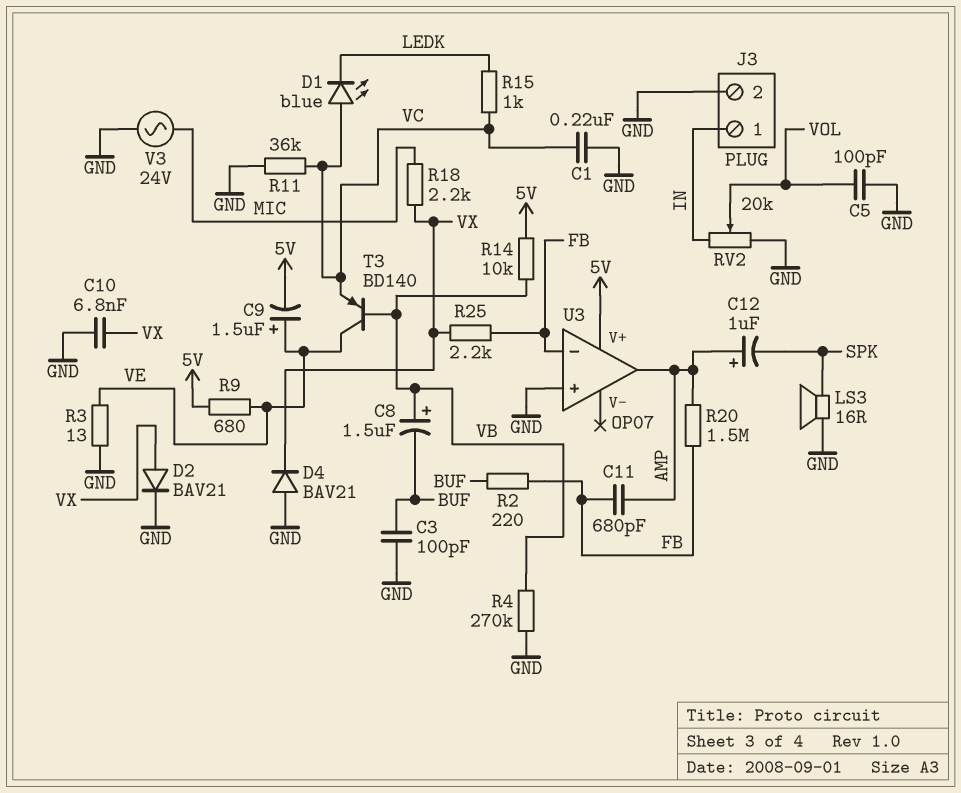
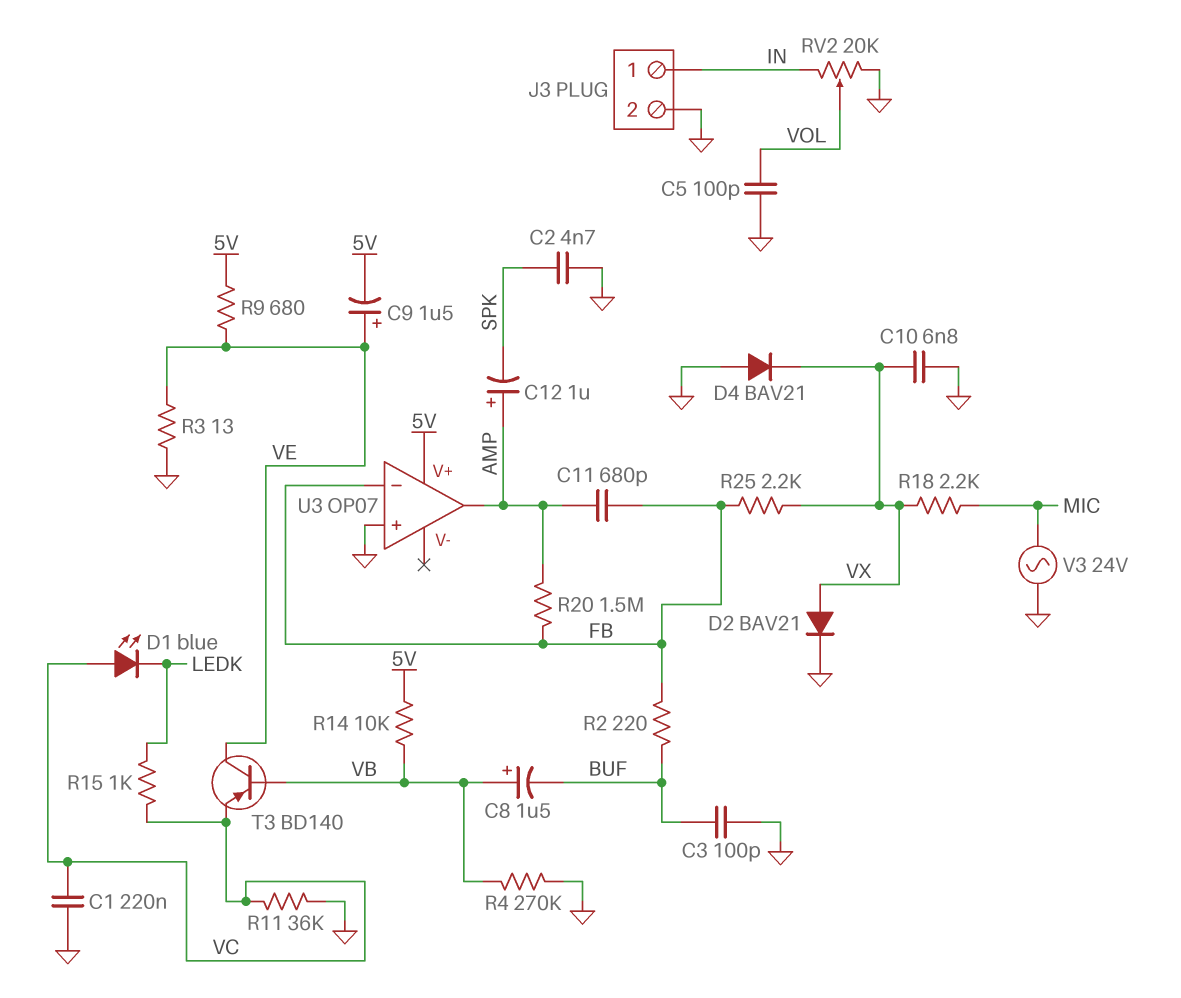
C2: none -> 4.7nF (GND, SPK)
LS3: speaker 16R (GND, SPK) -> none

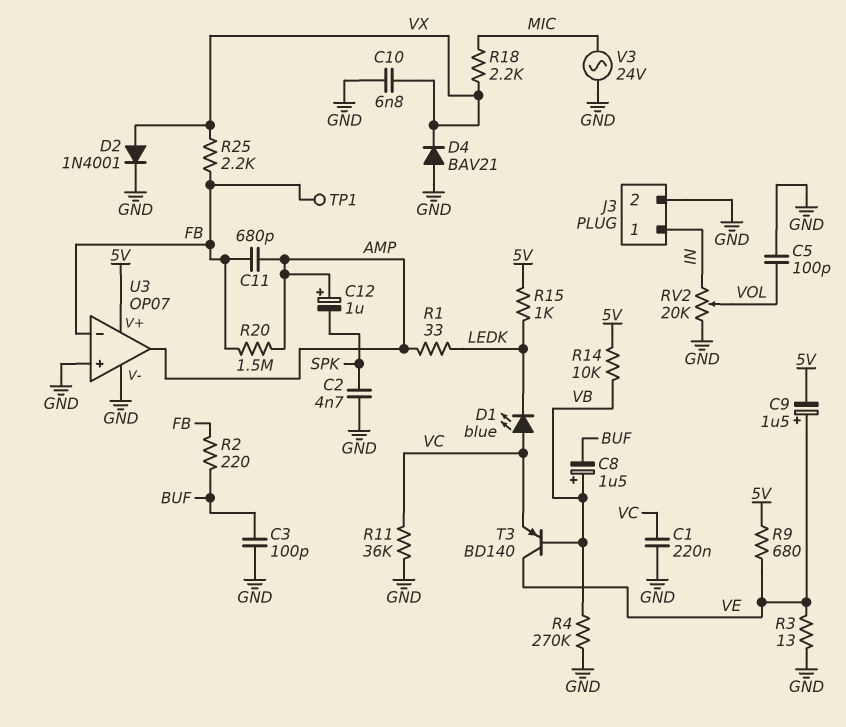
D2: diode BAV21 (A VX, K GND) -> diode 1N4001 (A VX, K GND)
R1: none -> 33 (AMP, LEDK)
R15: 1k (LEDK, VC) -> 1k (5V, LEDK)
TP1: none -> test point (FB)
U3 pin V-: none -> GND

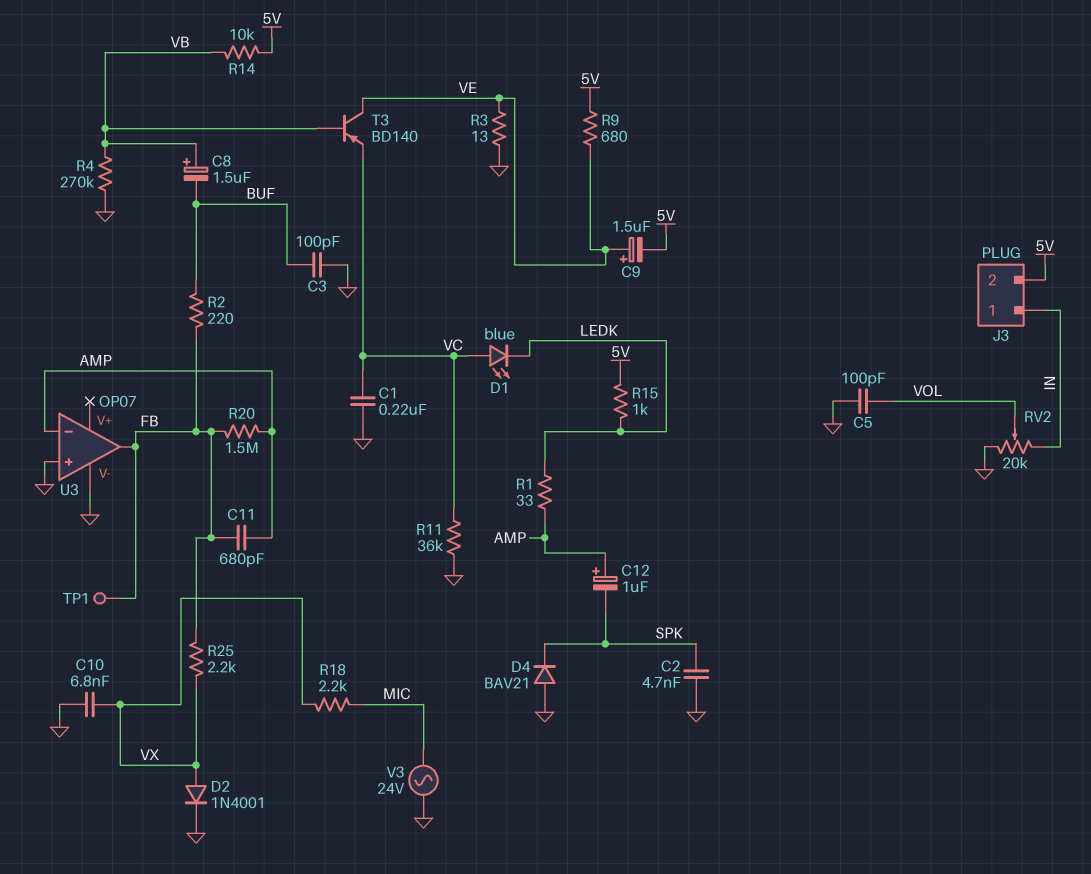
D4: diode BAV21 (A GND, K VX) -> diode BAV21 (A GND, K SPK)
J3 pin 2: GND -> 5V
U3 pin V+: 5V -> none
U3 pin in-: FB -> AMP
U3 pin out: AMP -> FB

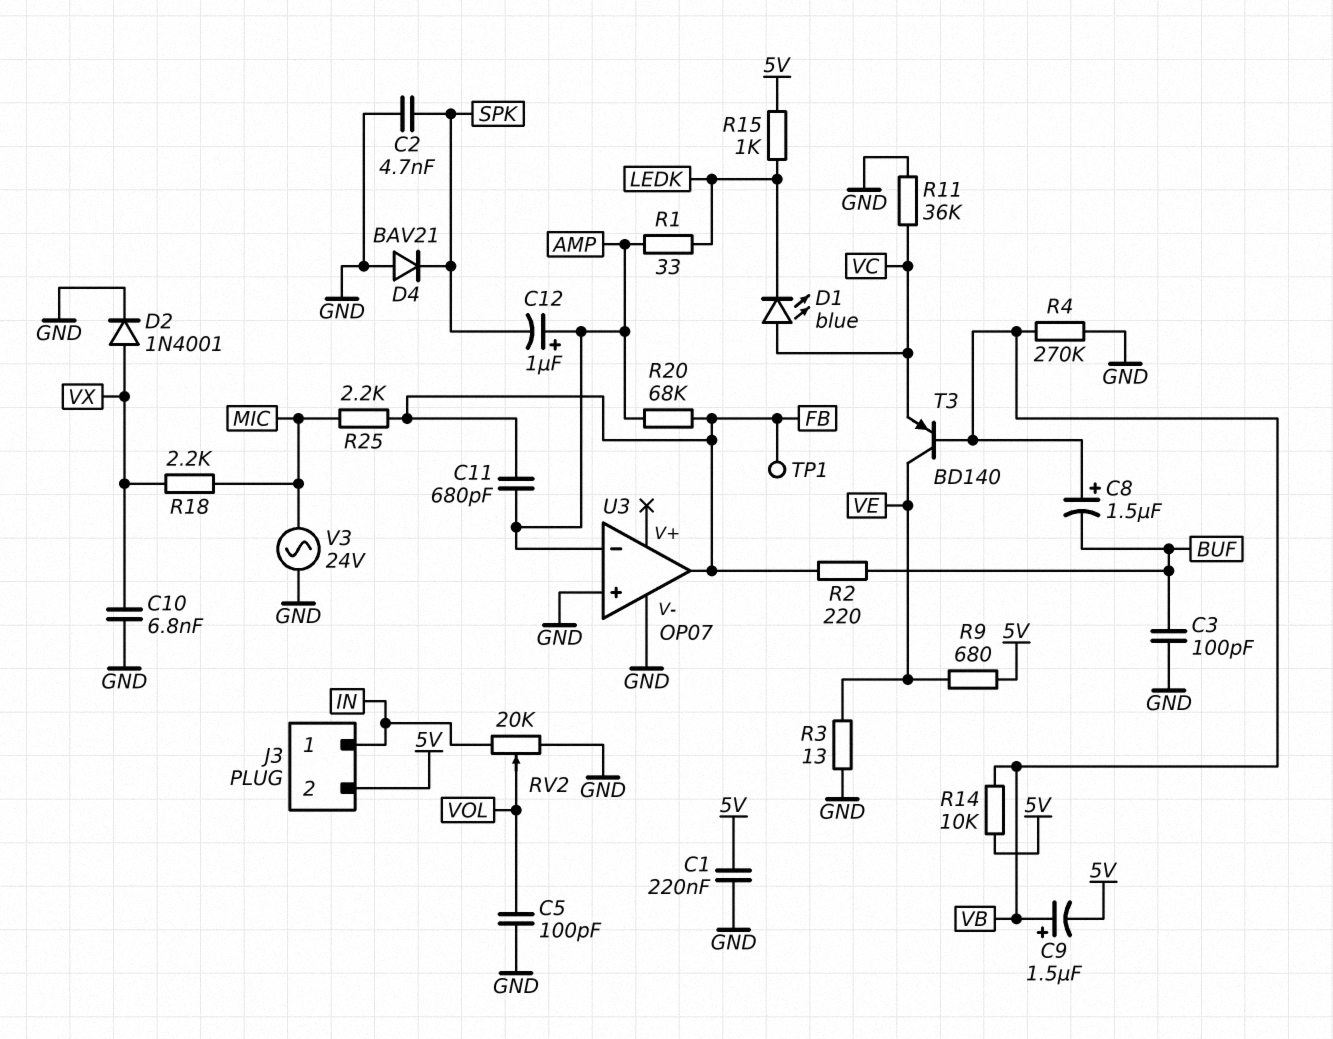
C1: 220nF (GND, VC) -> 220nF (5V, GND)
C9: 1.5uF (plus VE, minus 5V) -> 1.5uF (plus VB, minus 5V)
R20: 1.5M (AMP, FB) -> 68k (AMP, FB)
R25: 2.2k (FB, VX) -> 2.2k (FB, MIC)

